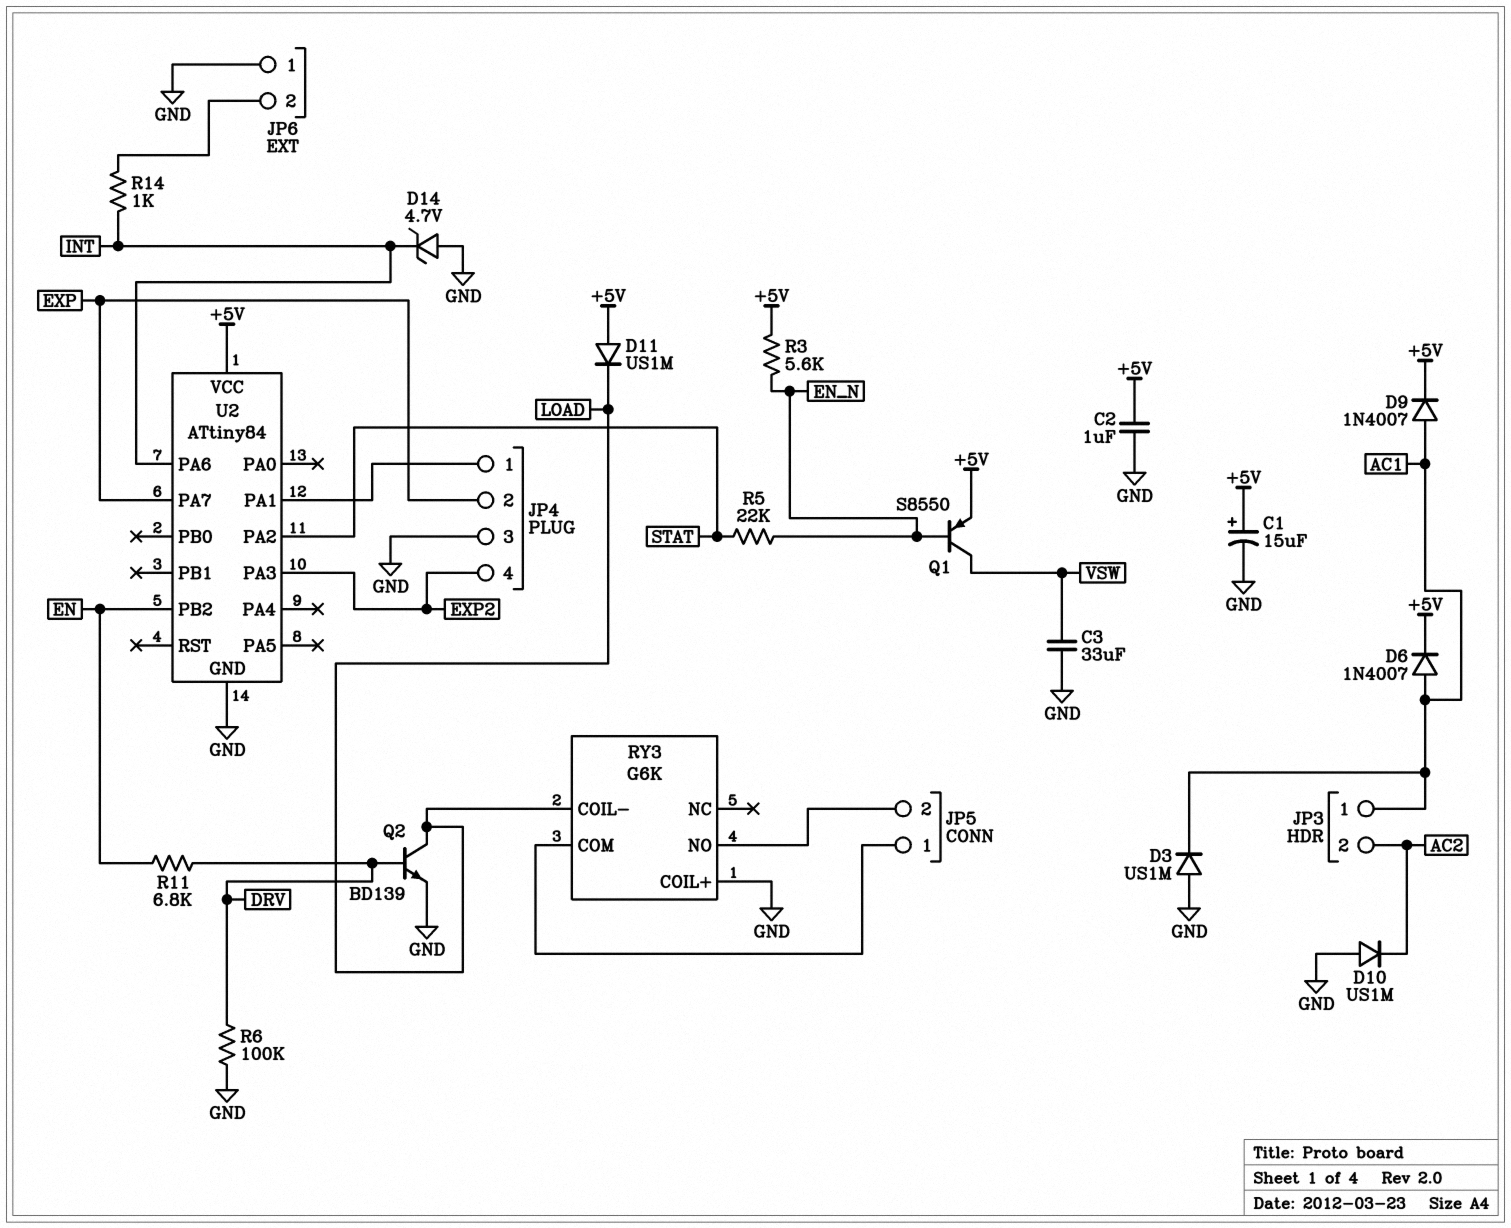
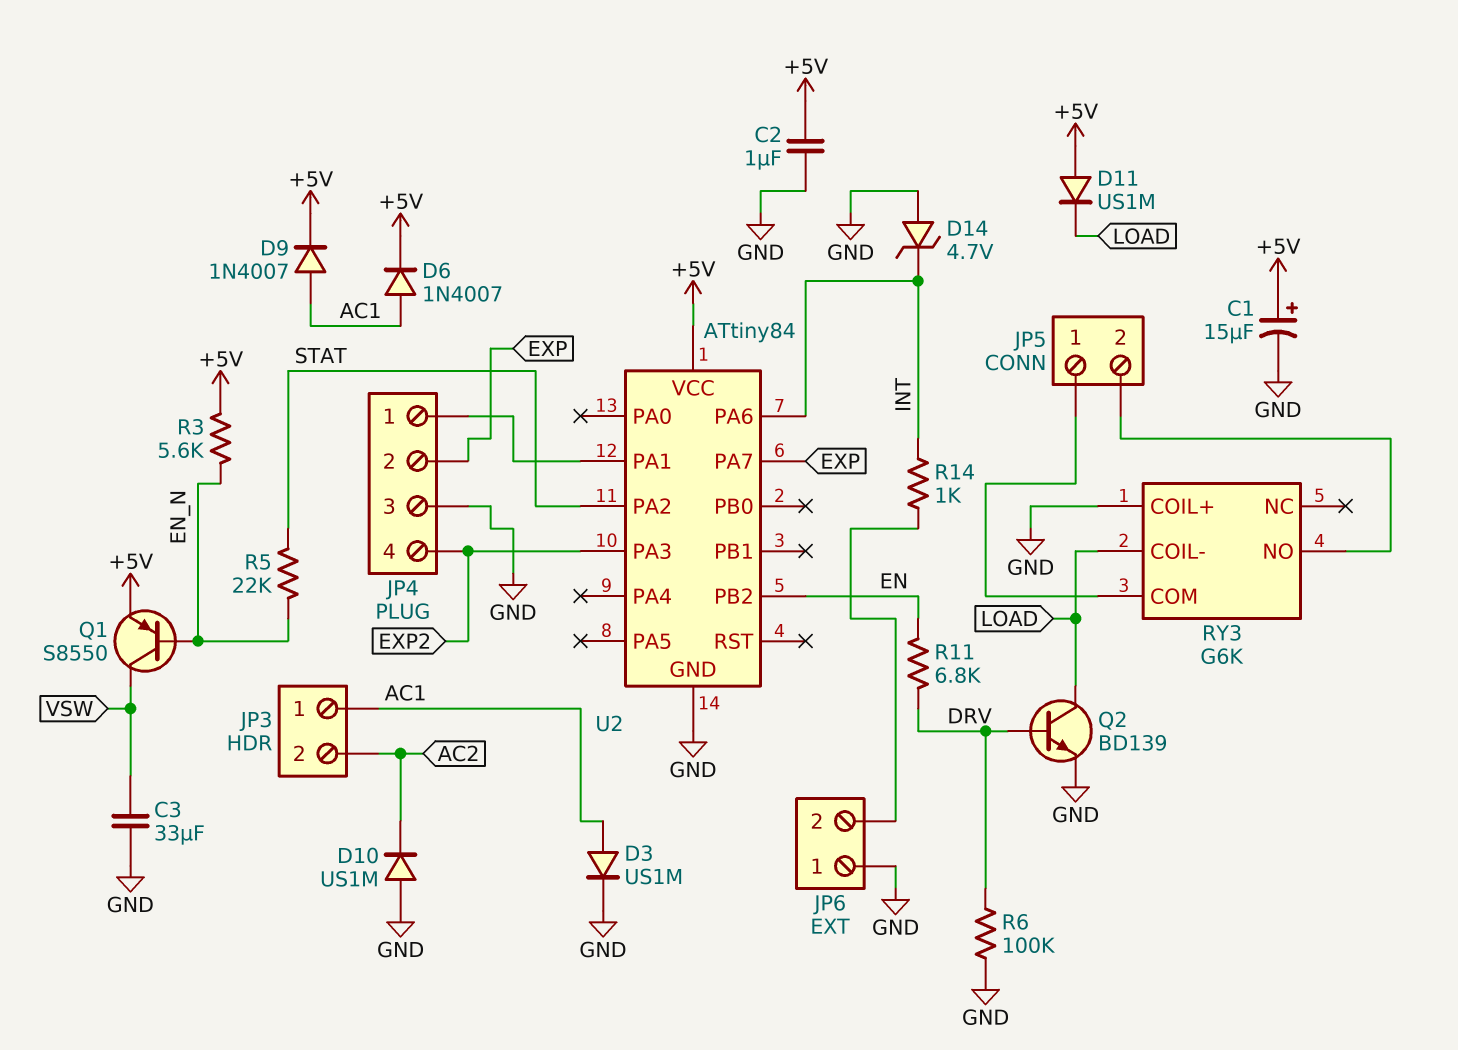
D3: diode US1M (A GND, K AC1) -> diode US1M (A AC1, K GND)

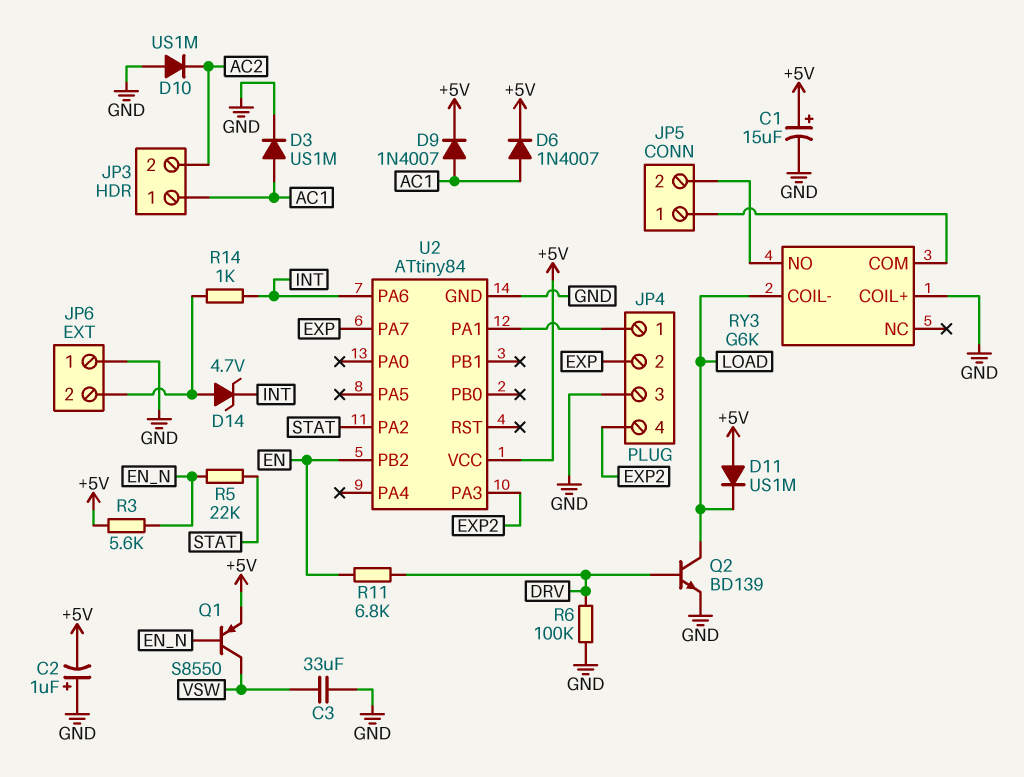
C2: 1uF (+5V, GND) -> 1uF (plus GND, minus +5V)
D14: zener 4.7V (A GND, K INT) -> zener 4.7V (A JP6/2, K INT)

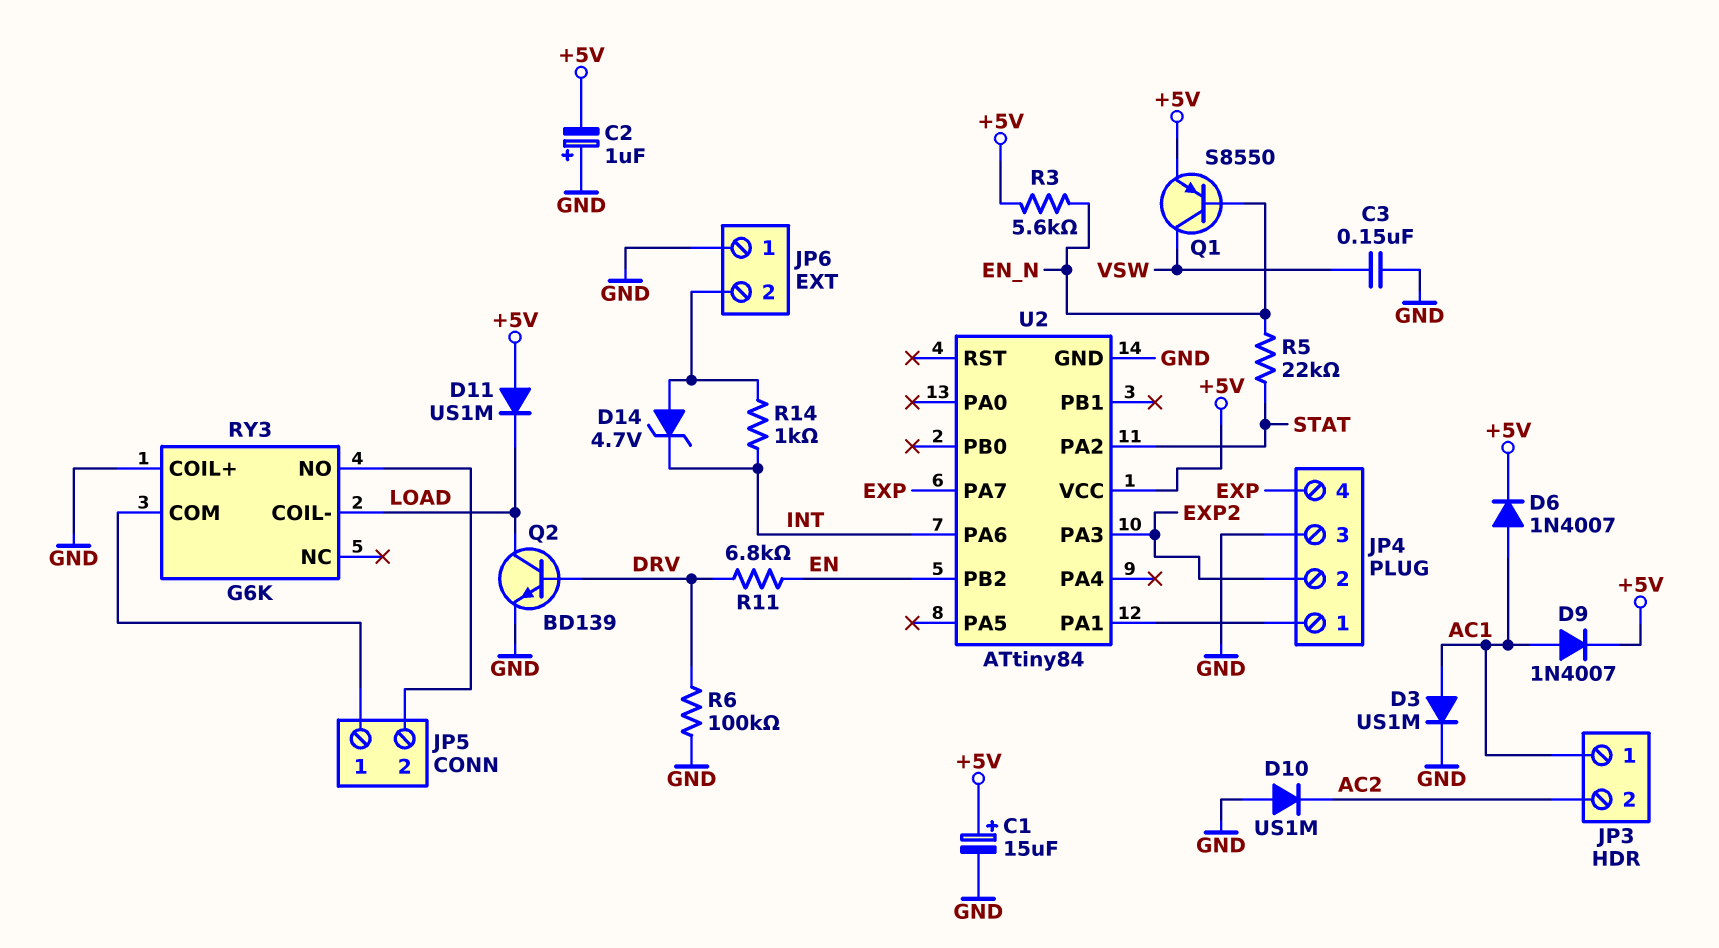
C3: 33uF (GND, VSW) -> 150nF (GND, VSW)
JP4 pin 2: EXP -> EXP2
JP4 pin 4: EXP2 -> EXP

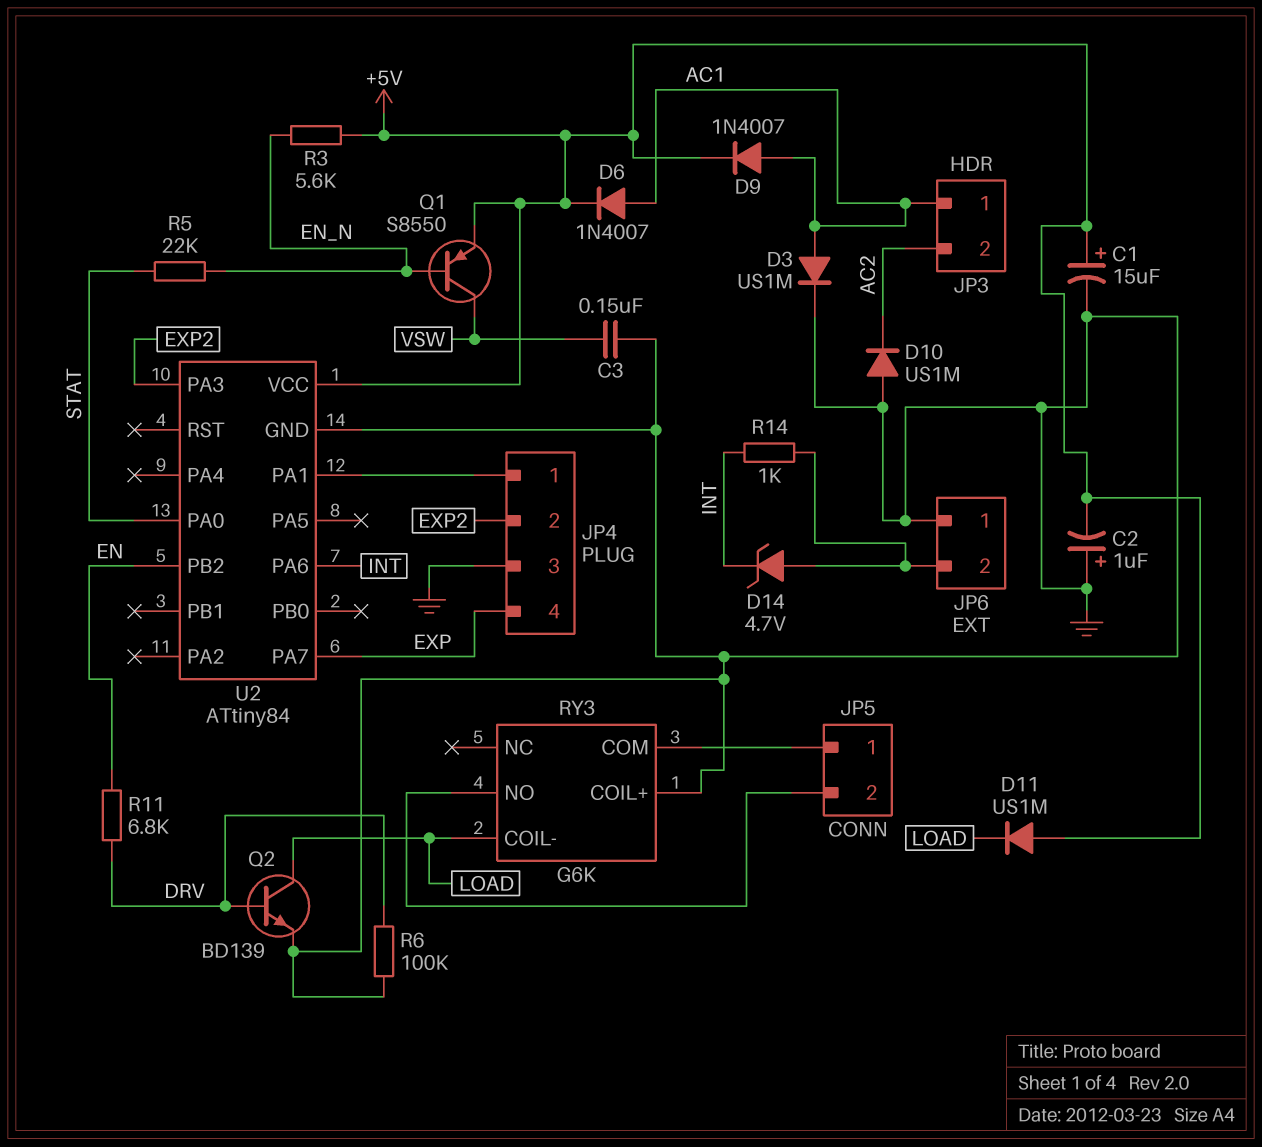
U2 pin PA0: none -> STAT
U2 pin PA2: STAT -> none

